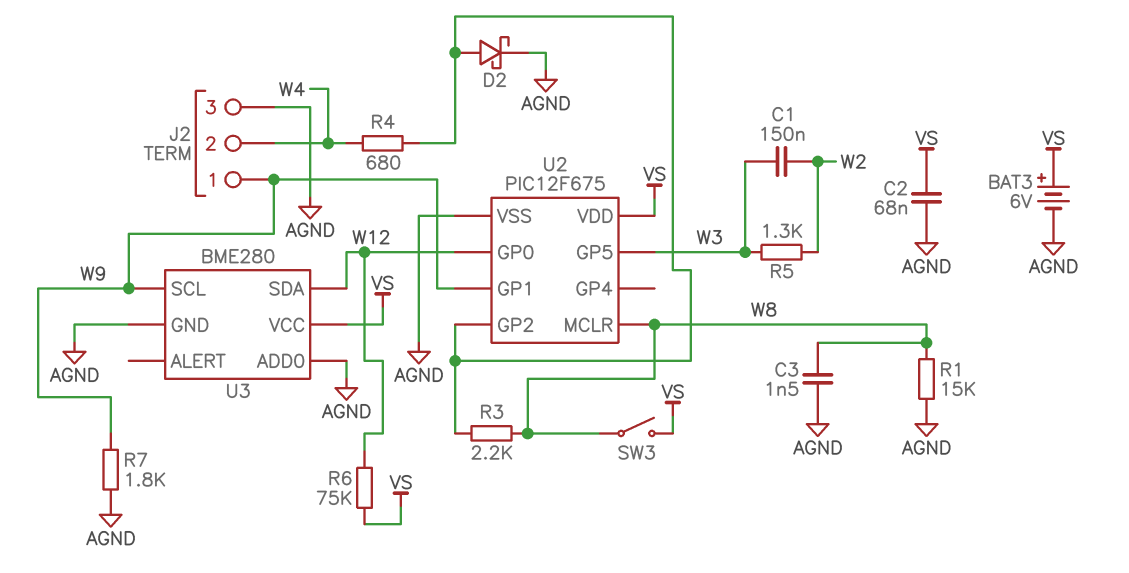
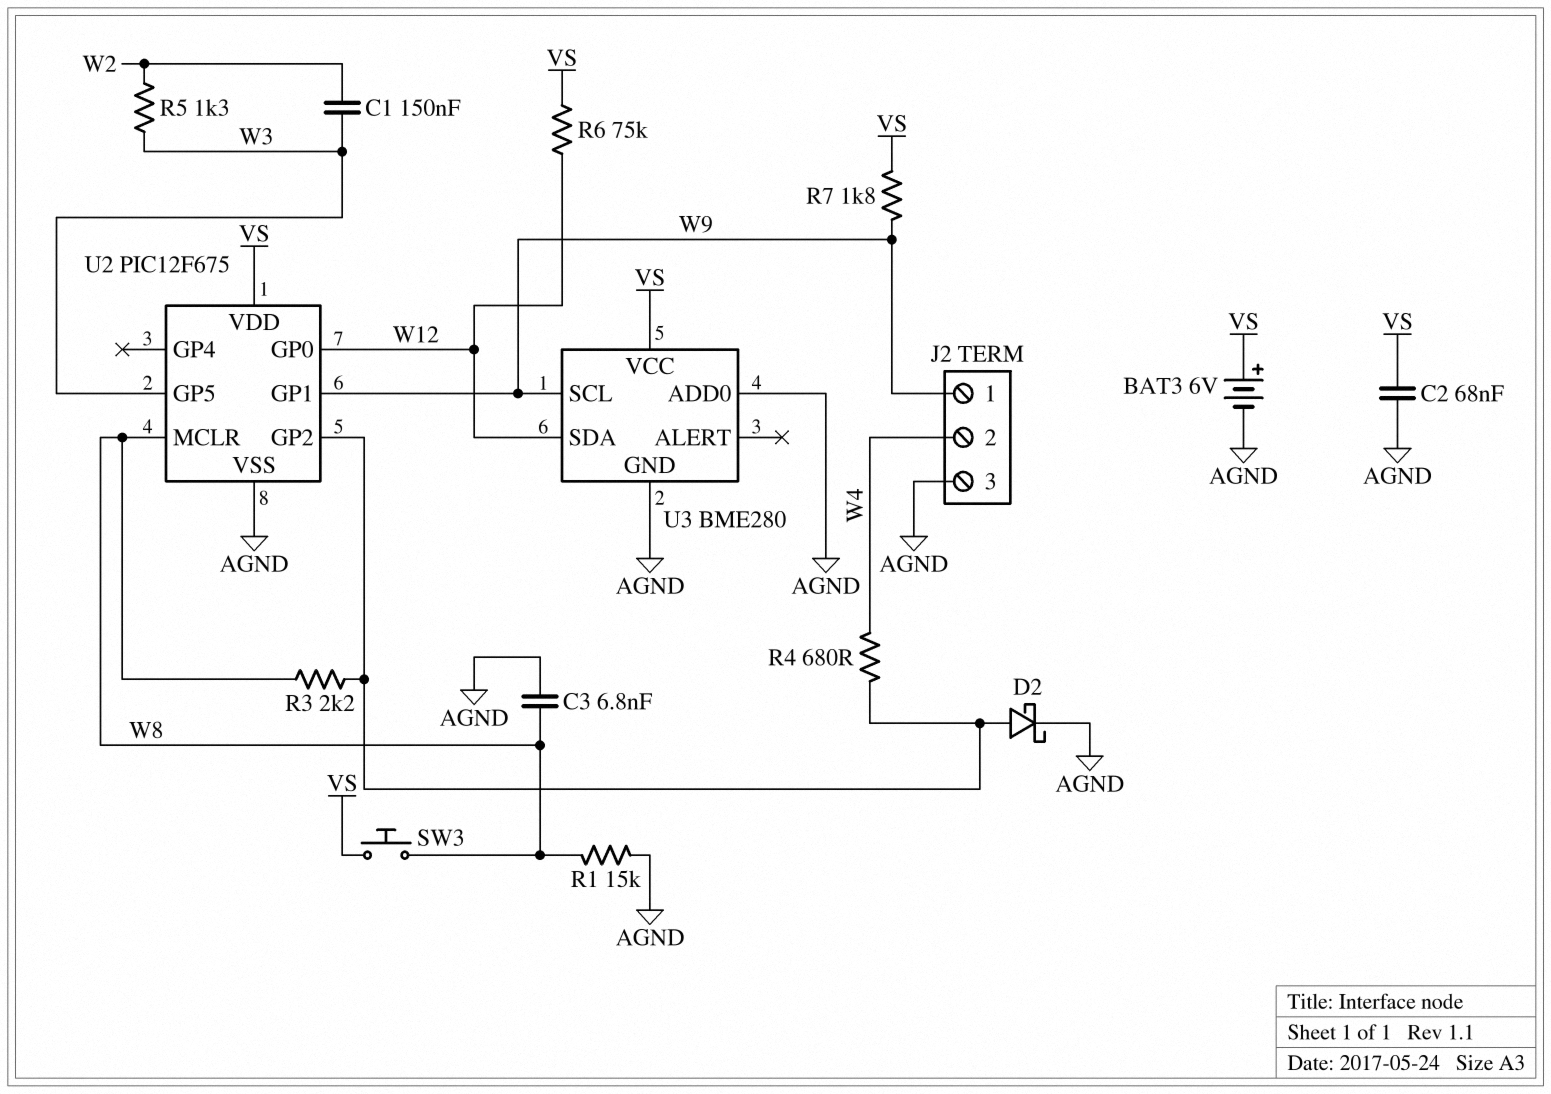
C3: 1.5nF (AGND, W8) -> 6.8nF (AGND, W8)
R7: 1.8k (AGND, W9) -> 1.8k (VS, W9)
SW3: switch (VS, W8) -> button (VS, W8)

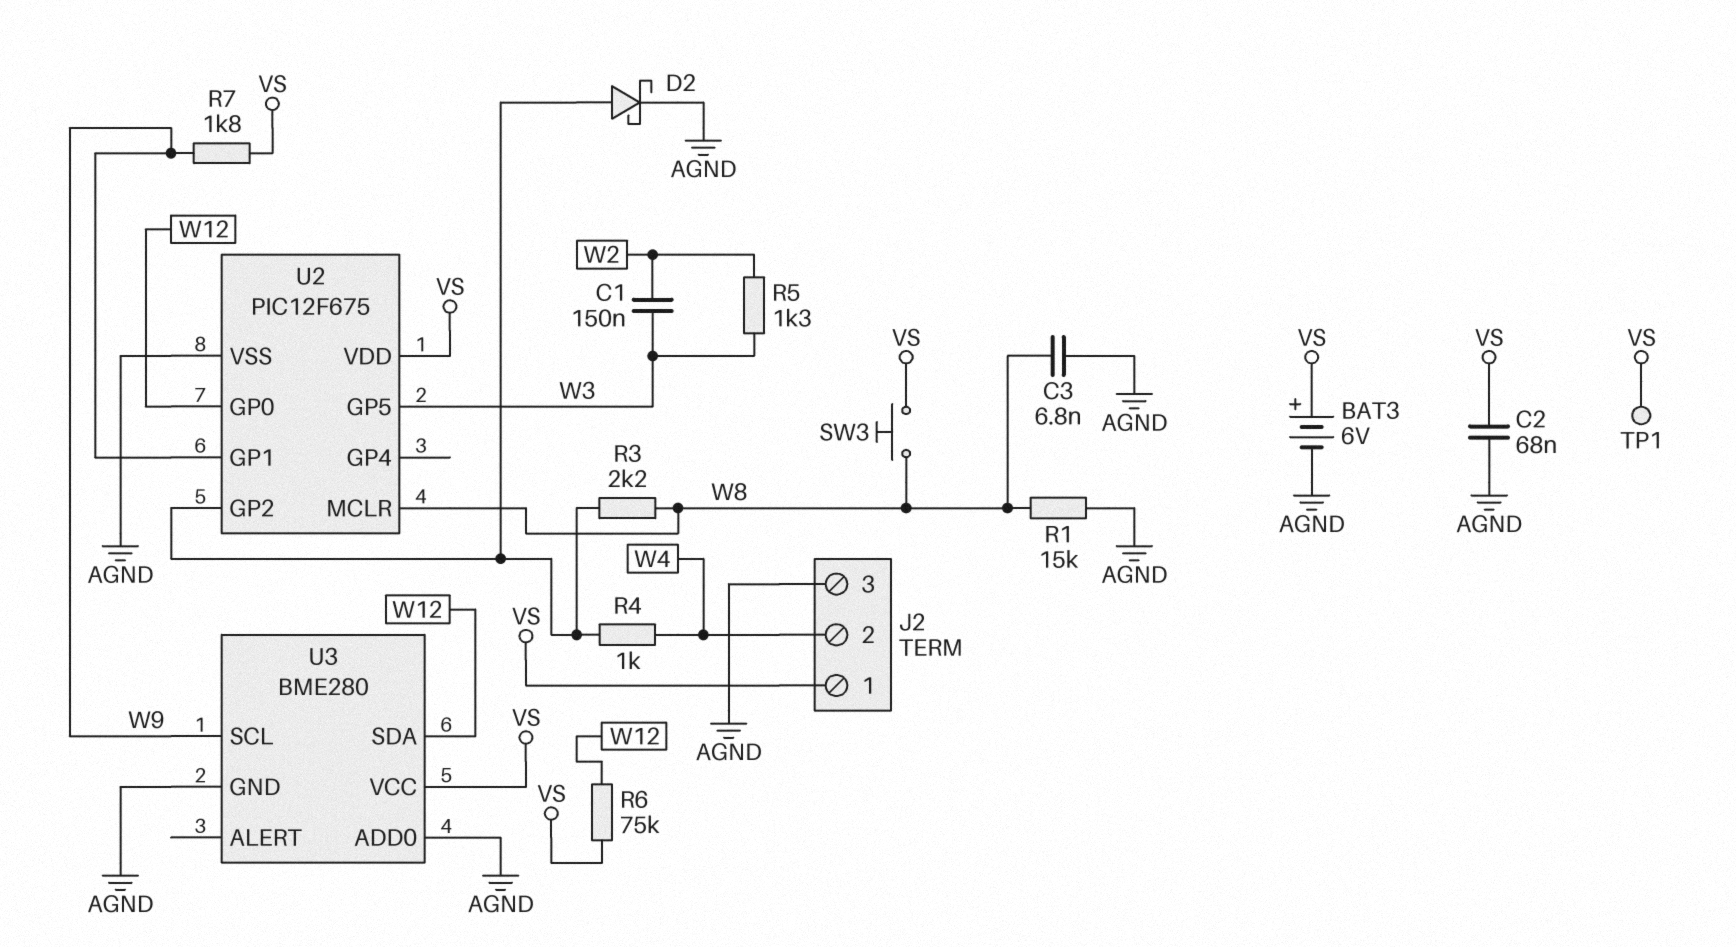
J2 pin 1: W9 -> VS
R4: 680 (U2/GP2, W4) -> 1k (U2/GP2, W4)
TP1: none -> test point (VS)

